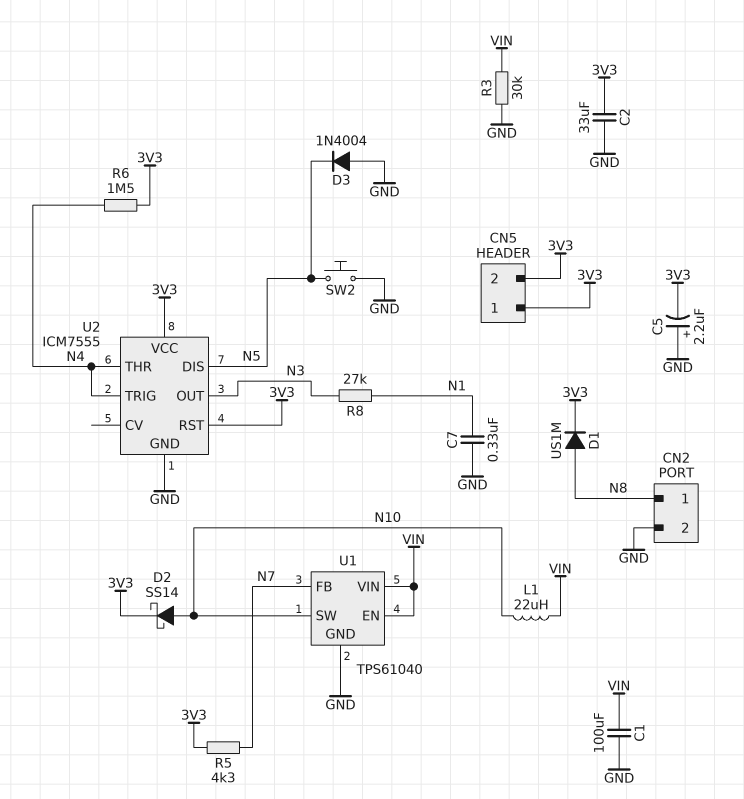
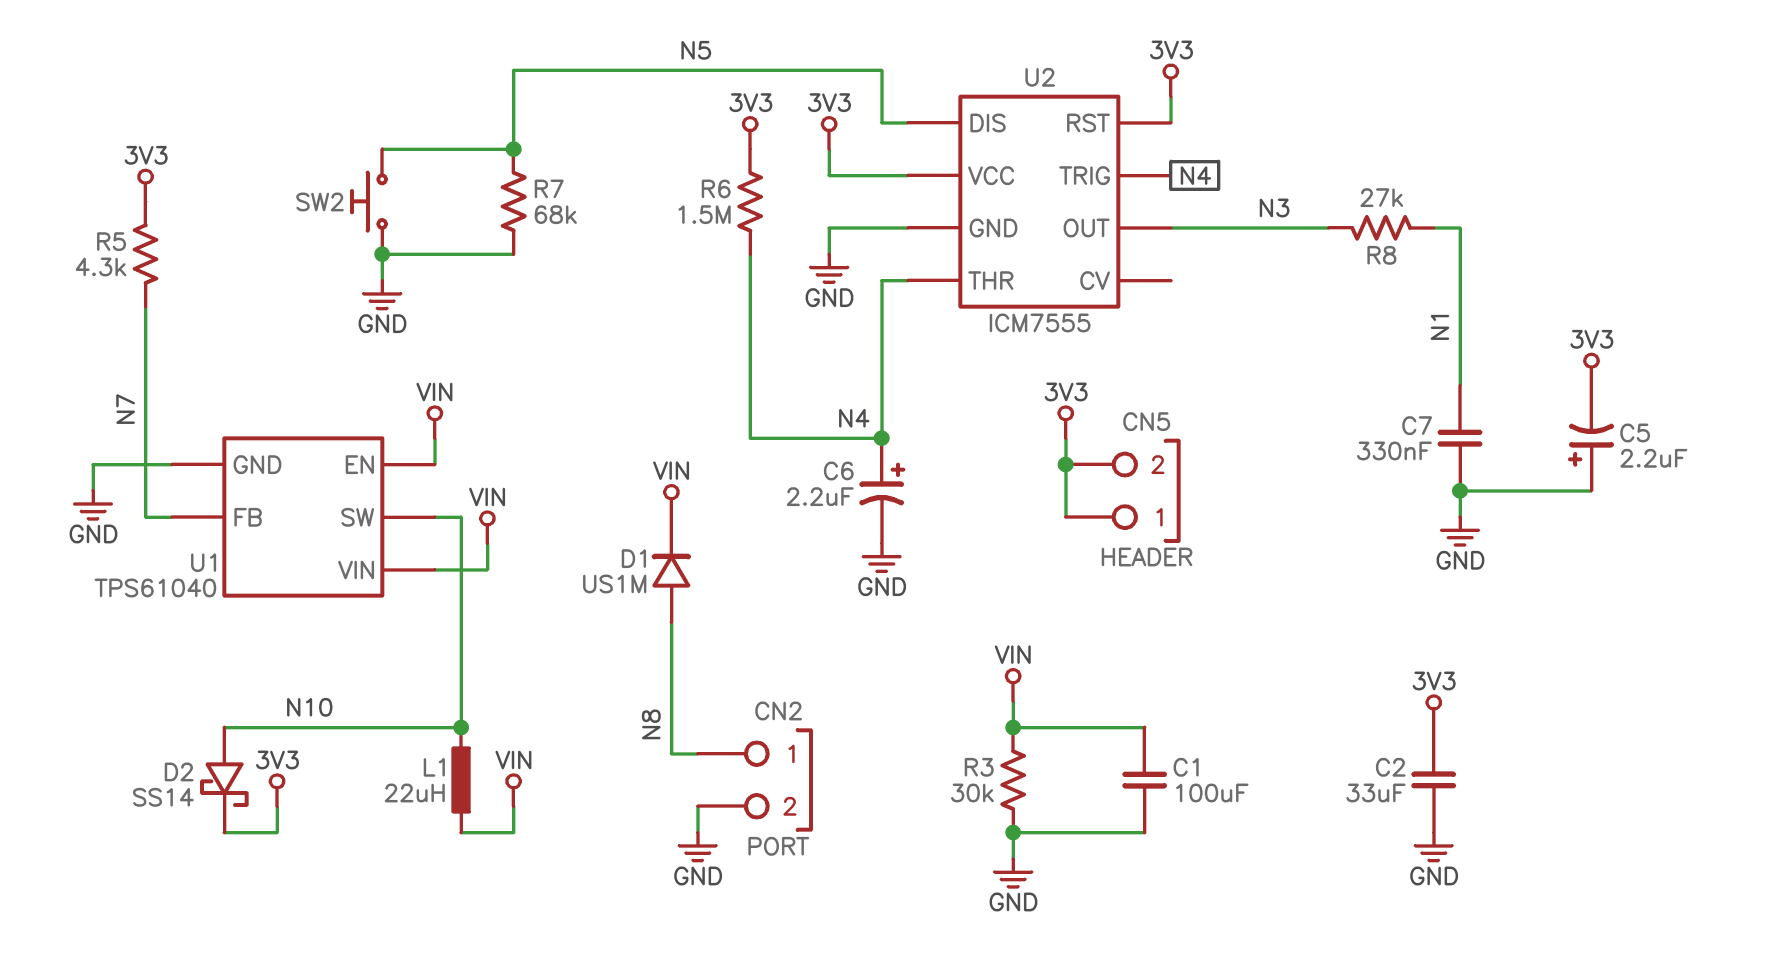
C6: none -> 2.2uF (plus N4, minus GND)
D1: diode US1M (A N8, K 3V3) -> diode US1M (A N8, K VIN)
D3: diode 1N4004 (A GND, K N5) -> none
R7: none -> 68k (GND, N5)

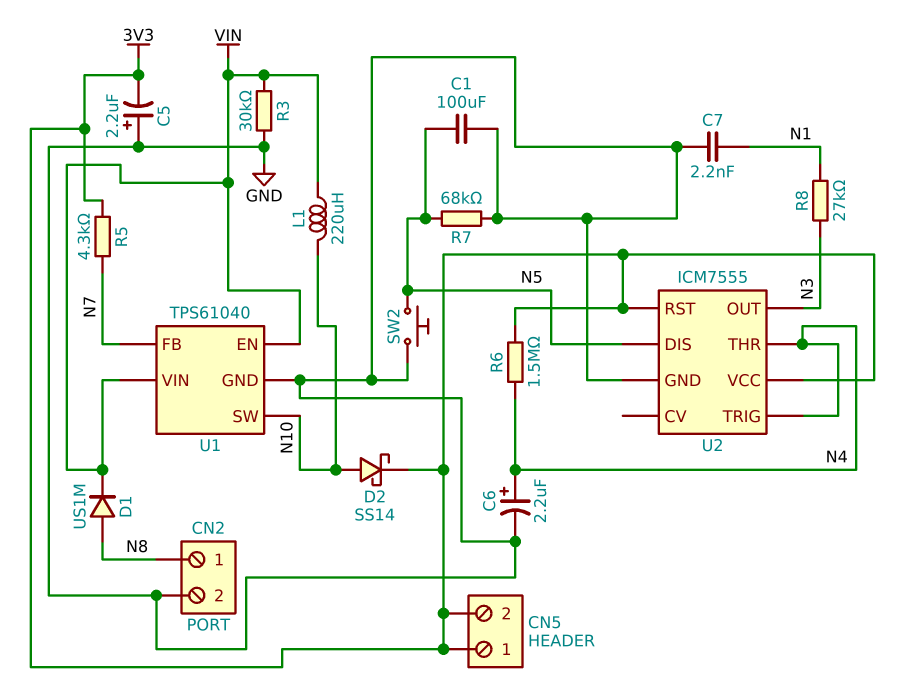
C1: 100uF (GND, VIN) -> 100uF (GND, N5)
C2: 33uF (3V3, GND) -> none
C7: 330nF (GND, N1) -> 2.2nF (GND, N1)
L1: 22uH (N10, VIN) -> 220uH (N10, VIN)

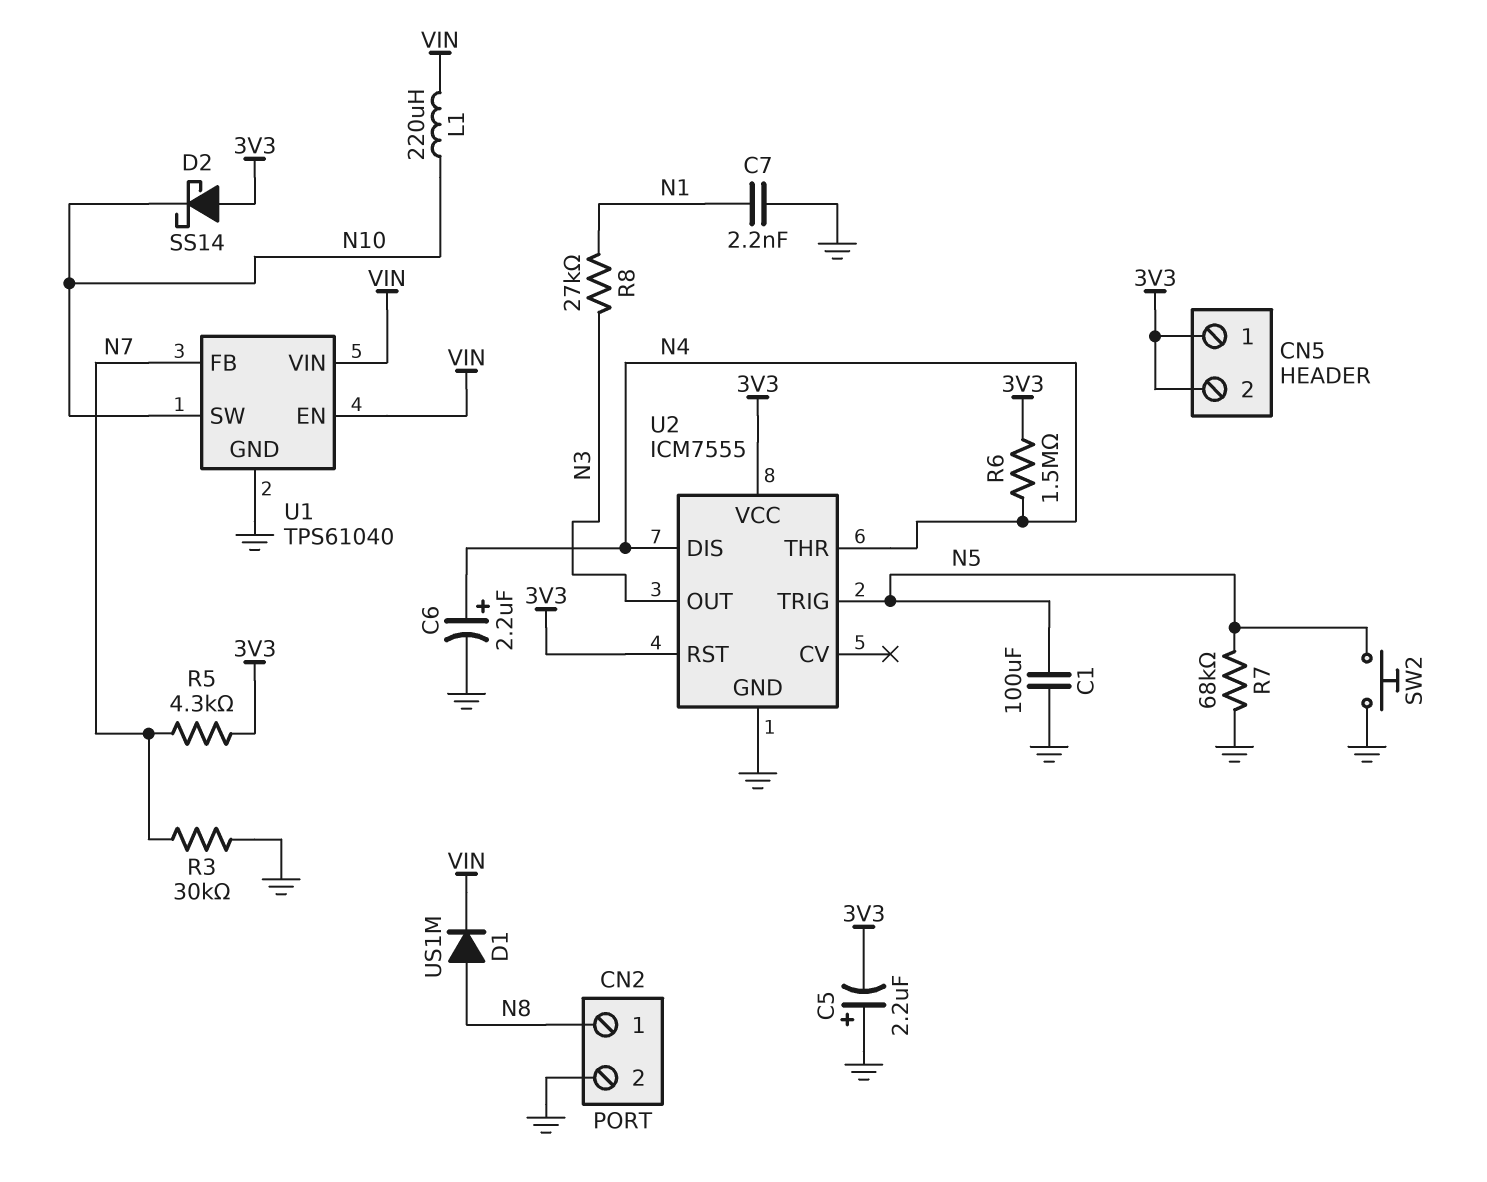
D2: schottky SS14 (A N10, K 3V3) -> schottky SS14 (A 3V3, K N10)
R3: 30k (GND, VIN) -> 30k (GND, N7)
U2 pin DIS: N5 -> N4
U2 pin TRIG: N4 -> N5

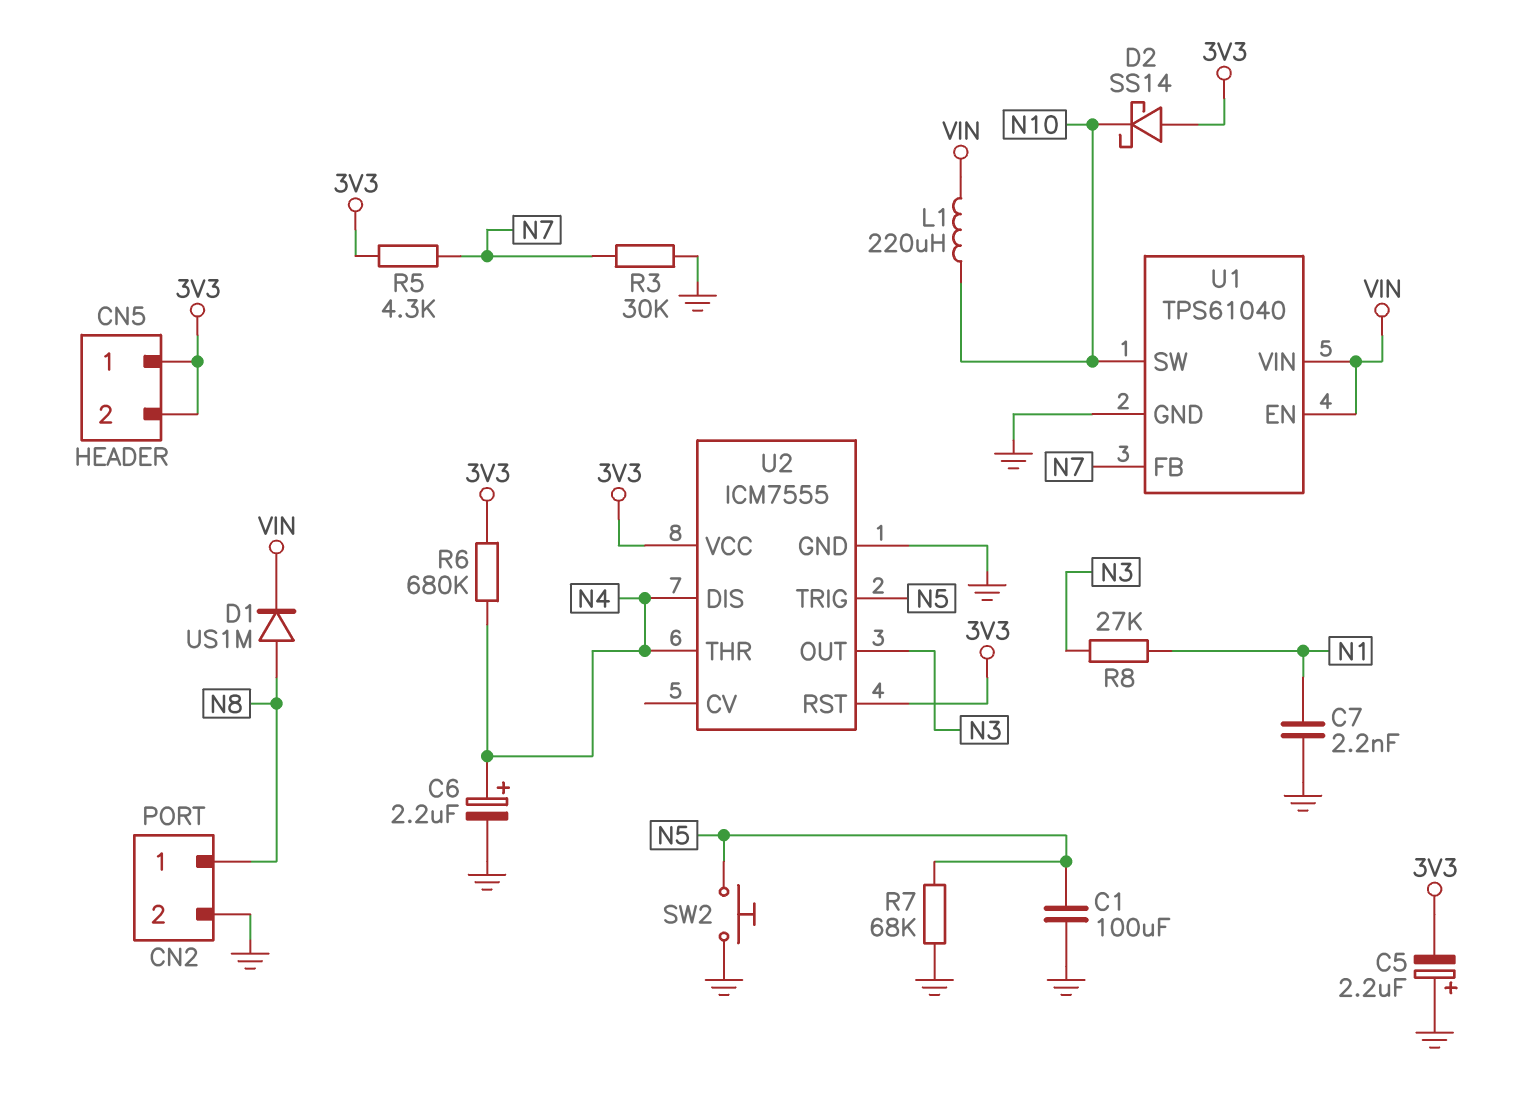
R6: 1.5M (3V3, N4) -> 680k (3V3, N4)

